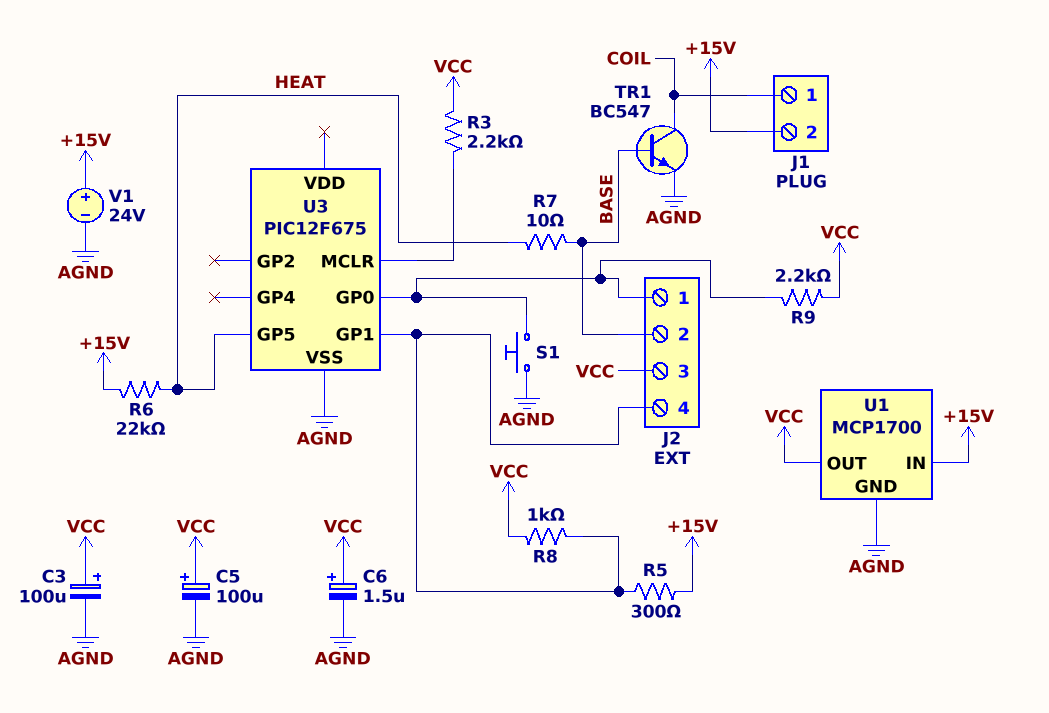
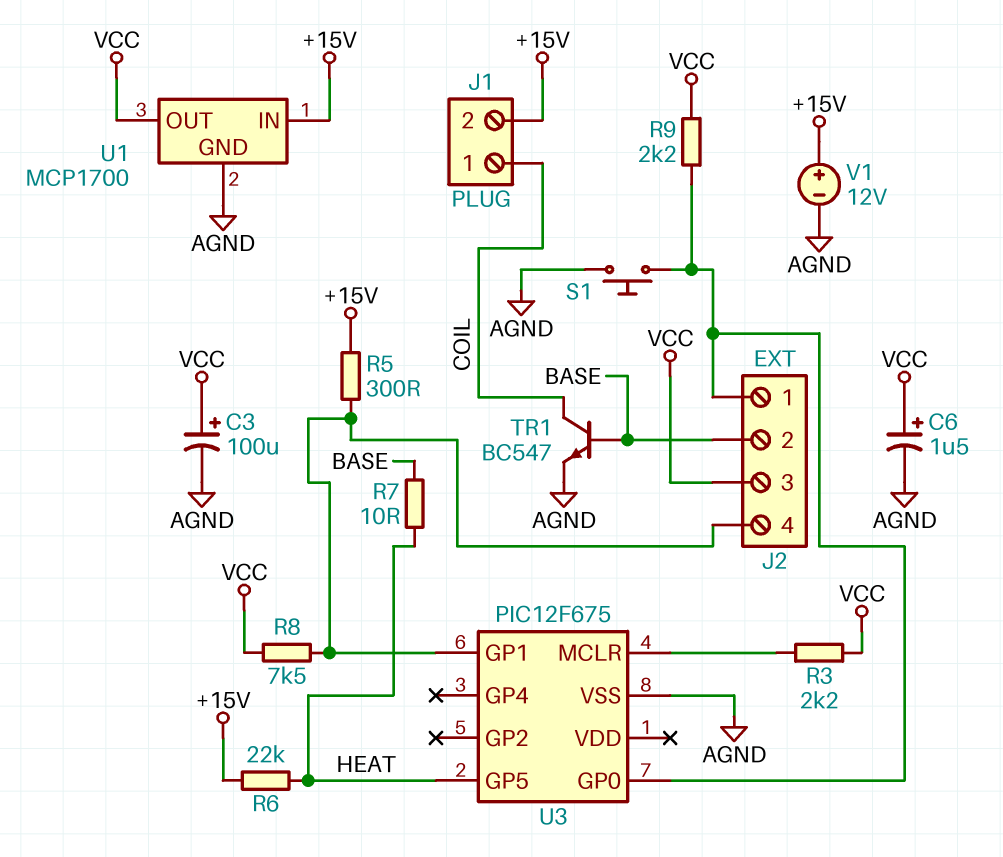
C5: 100uF (plus VCC, minus AGND) -> none
R8: 1k (J2/4, VCC) -> 7.5k (J2/4, VCC)
V1: 24V (plus +15V, minus AGND) -> 12V (plus +15V, minus AGND)

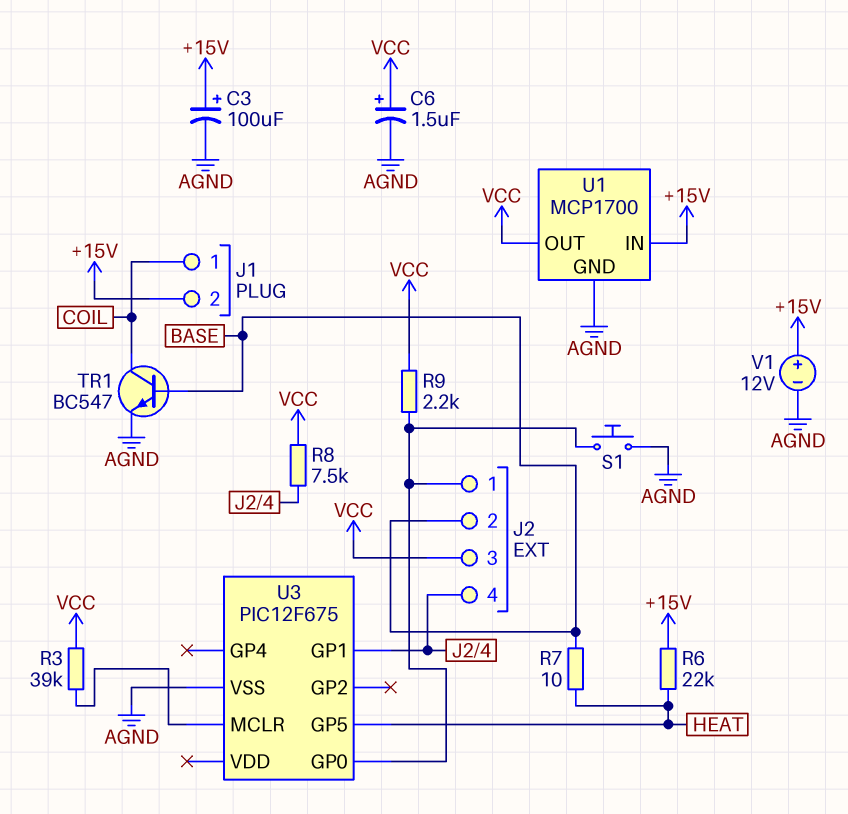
C3: 100uF (plus VCC, minus AGND) -> 100uF (plus +15V, minus AGND)
R3: 2.2k (U3/MCLR, VCC) -> 39k (U3/MCLR, VCC)
R5: 300 (+15V, J2/4) -> none

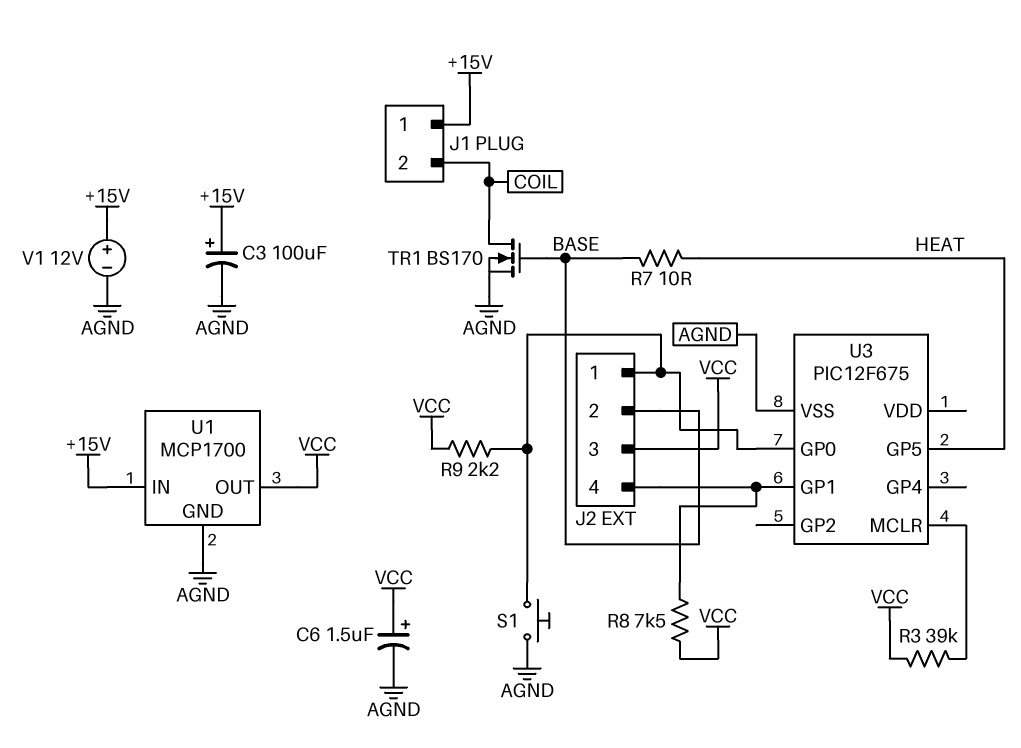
J1 pin 1: COIL -> +15V
J1 pin 2: +15V -> COIL
R6: 22k (+15V, HEAT) -> none
TR1: NPN BC547 (B BASE, C COIL, E AGND) -> NMOS BS170 (G BASE, D COIL, S AGND)

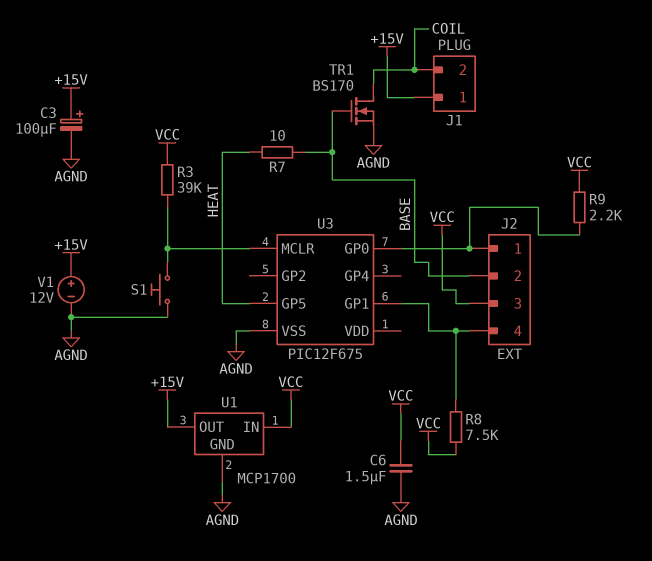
C6: 1.5uF (plus VCC, minus AGND) -> 1.5uF (AGND, VCC)
S1: button (AGND, J2/1) -> button (AGND, U3/MCLR)
U1 pin IN: +15V -> VCC
U1 pin OUT: VCC -> +15V

